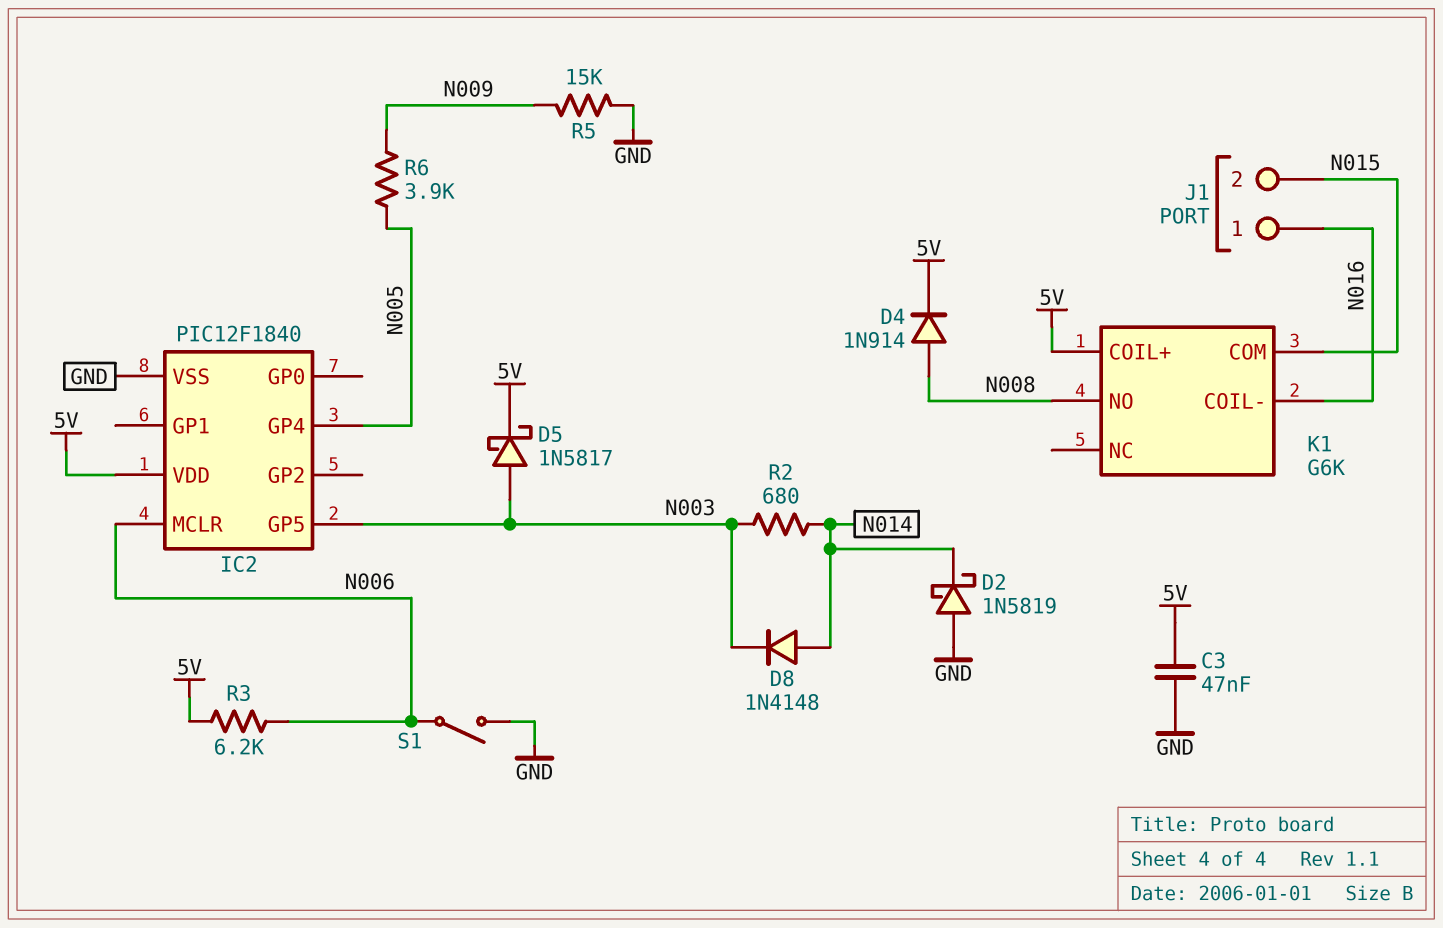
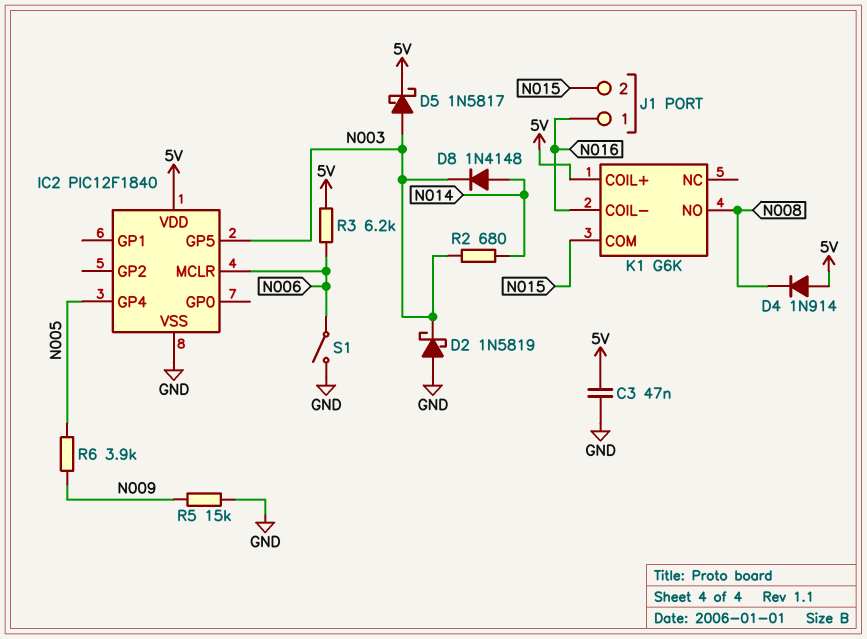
D2: schottky 1N5819 (A GND, K N014) -> schottky 1N5819 (A GND, K N003)
D4: diode 1N914 (A N008, K 5V) -> diode 1N914 (A 5V, K N008)

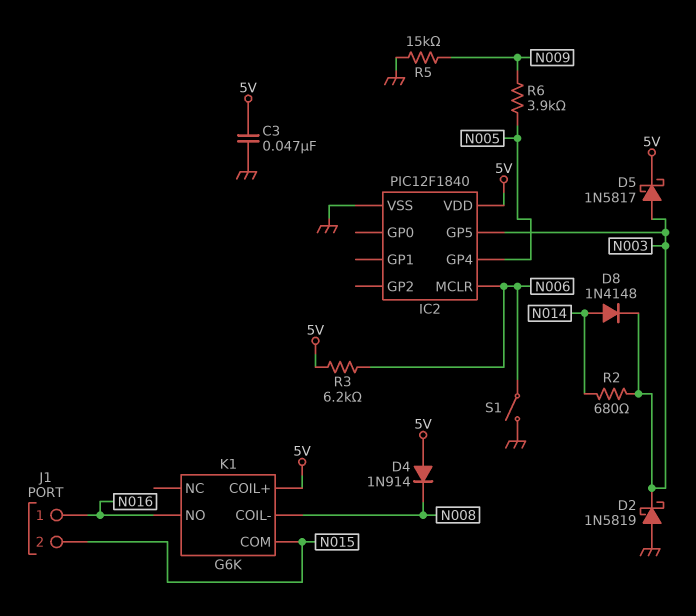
K1 pin COIL-: N016 -> N008
K1 pin NO: N008 -> N016

